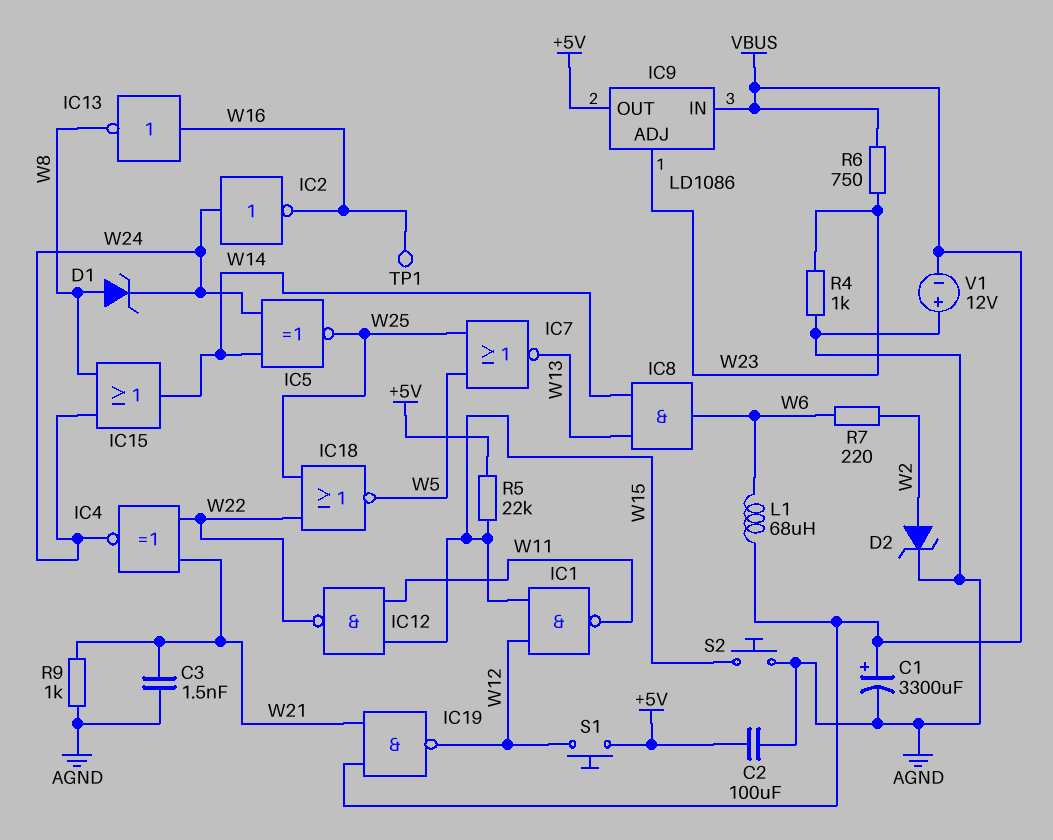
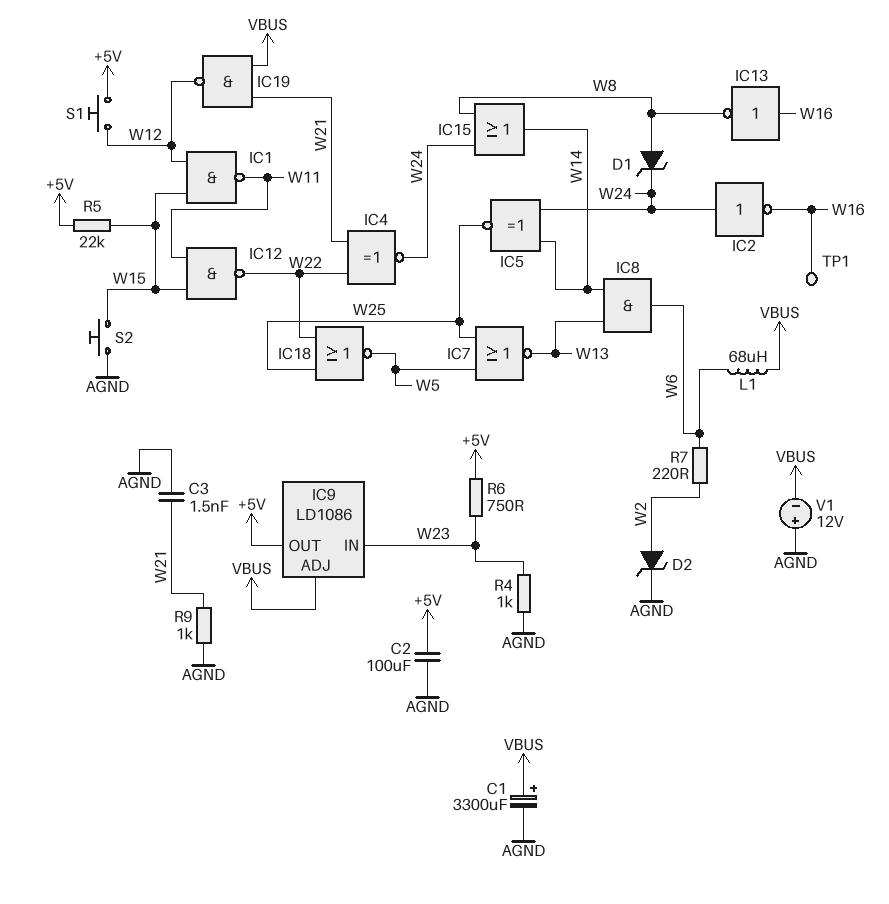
IC9 pin ADJ: W23 -> VBUS
IC9 pin IN: VBUS -> W23
R6: 750 (VBUS, W23) -> 750 (+5V, W23)

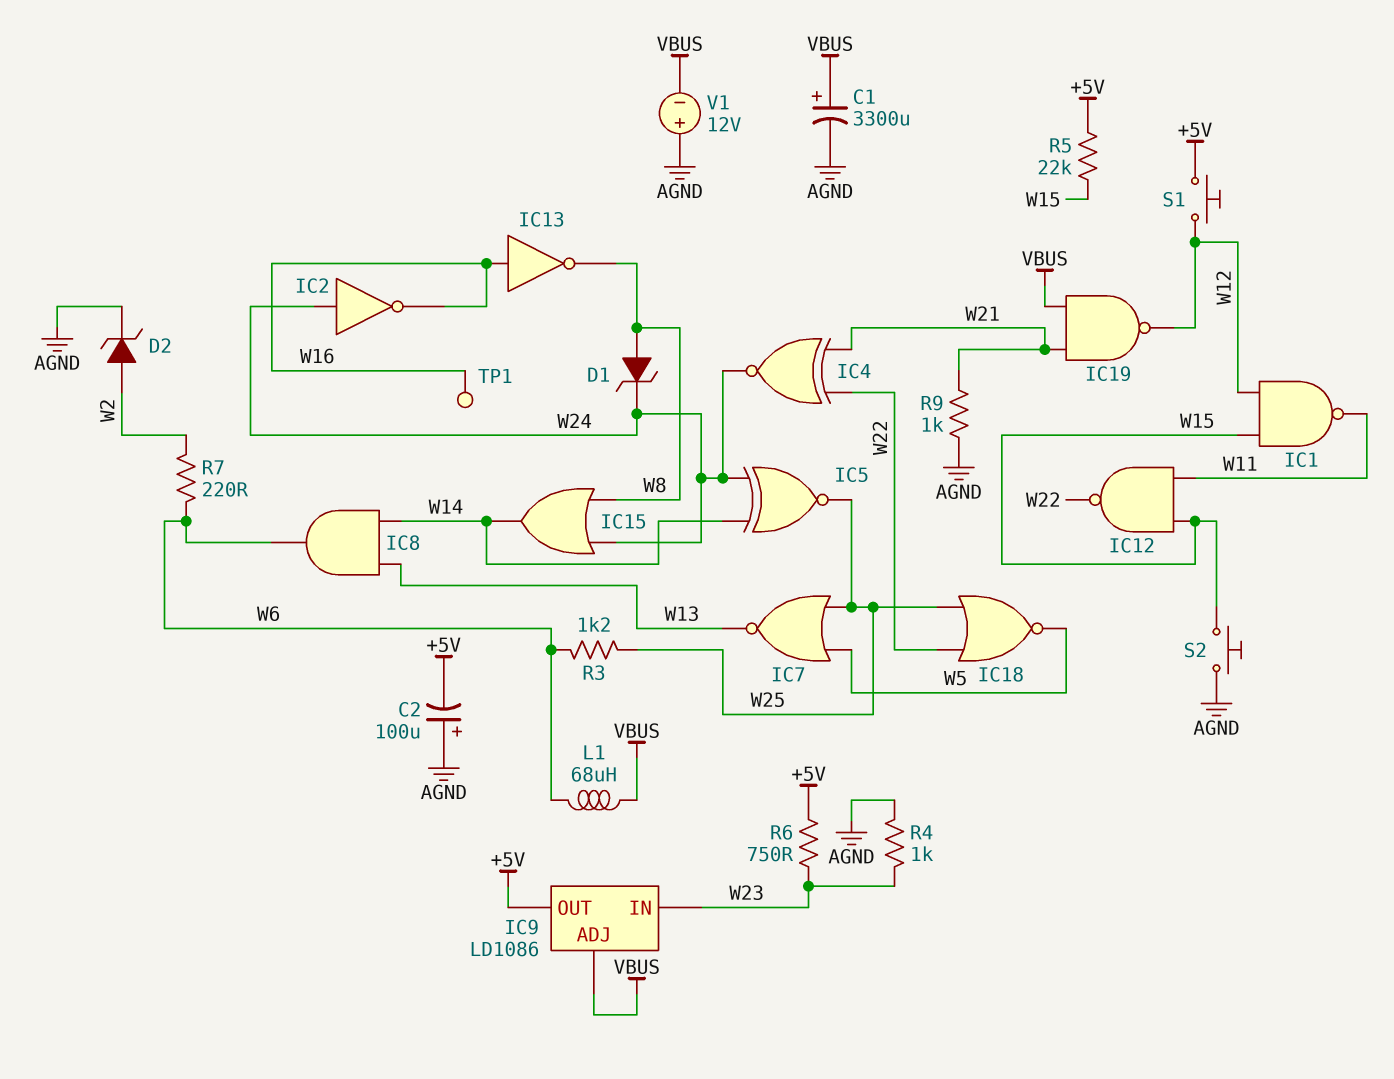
C2: 100uF (+5V, AGND) -> 100uF (plus AGND, minus +5V)
C3: 1.5nF (AGND, W21) -> none
R3: none -> 1.2k (W6, W25)

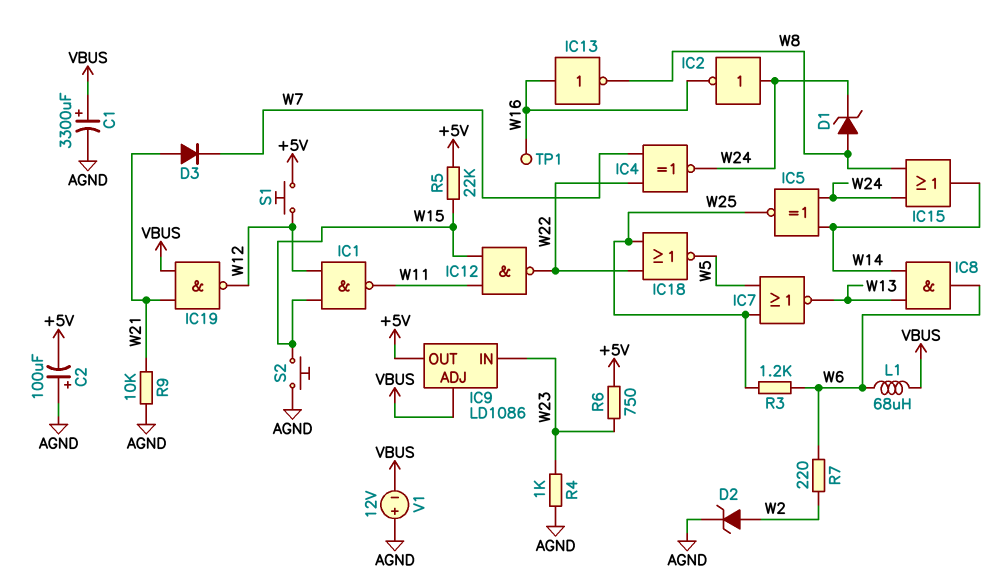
D3: none -> diode (A W21, K W7)
IC4: XNOR (in W21, in W22, out W24) -> XNOR (in W7, in W22, out W24)
R9: 1k (AGND, W21) -> 10k (AGND, W21)

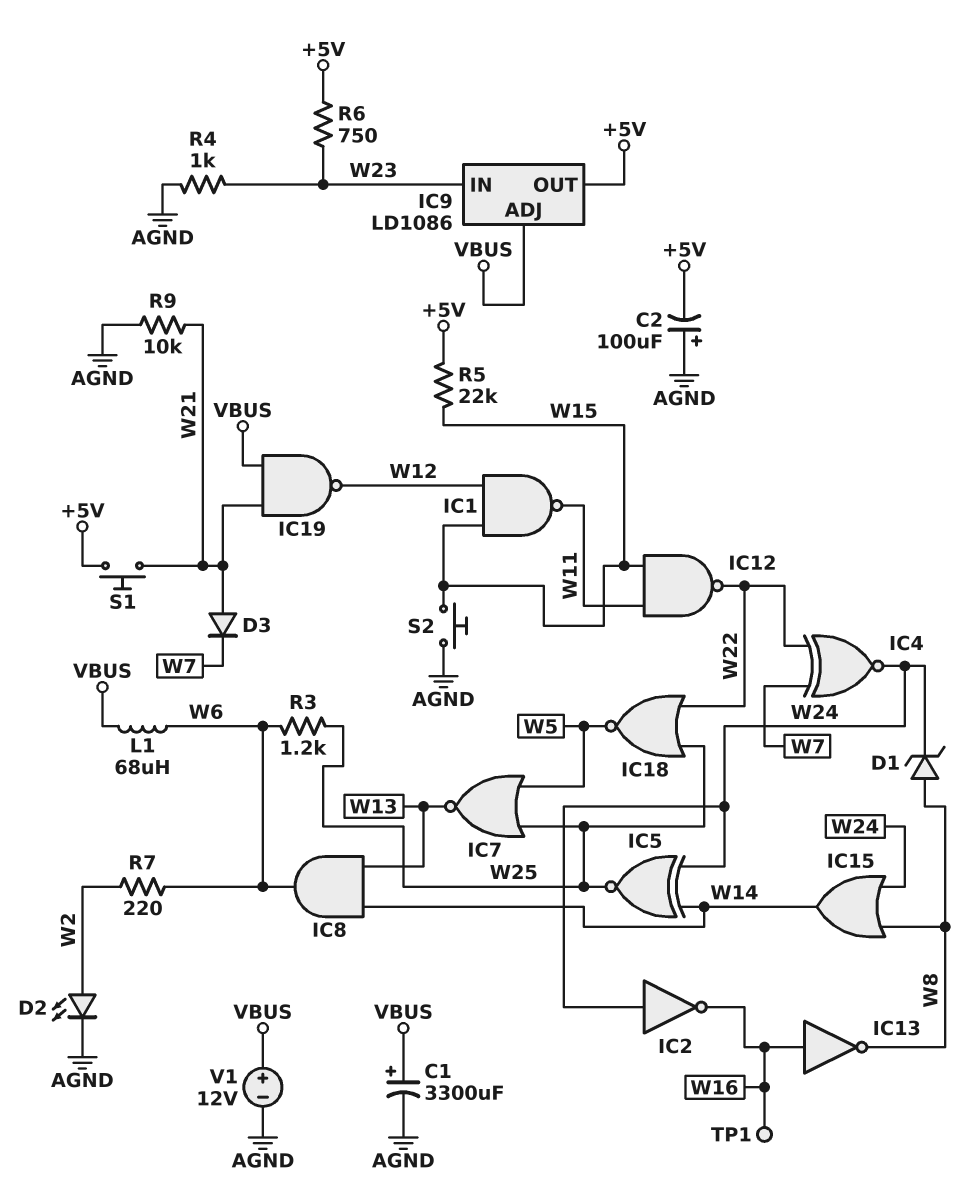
D2: zener (A W2, K AGND) -> LED (A W2, K AGND)
S1: button (+5V, W12) -> button (+5V, W21)
V1: 12V (plus AGND, minus VBUS) -> 12V (plus VBUS, minus AGND)

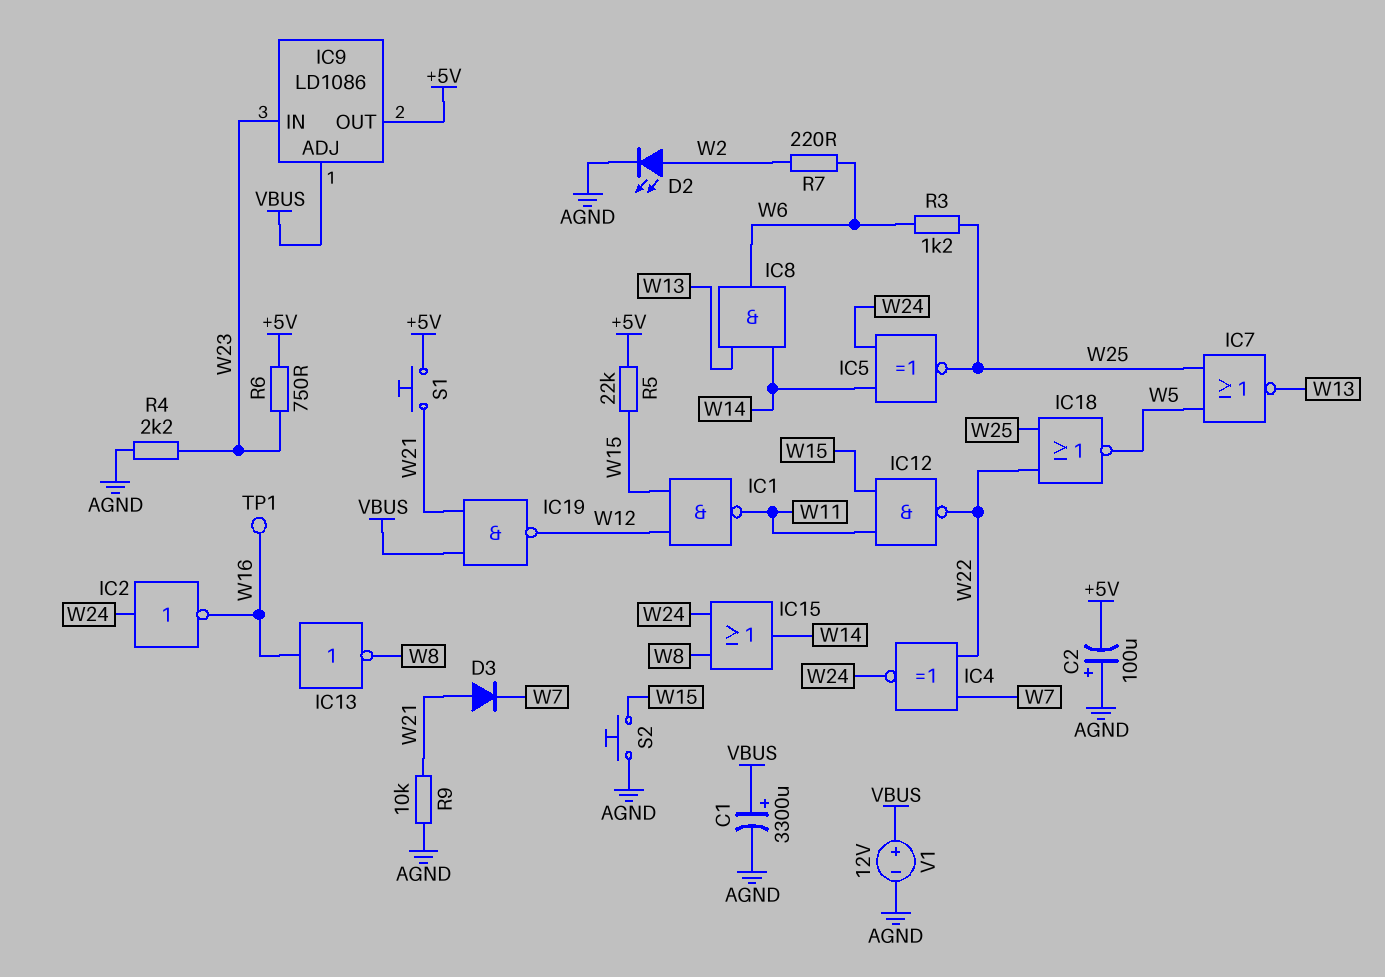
D1: zener (A W8, K W24) -> none
L1: 68uH (VBUS, W6) -> none
R4: 1k (AGND, W23) -> 2.2k (AGND, W23)

